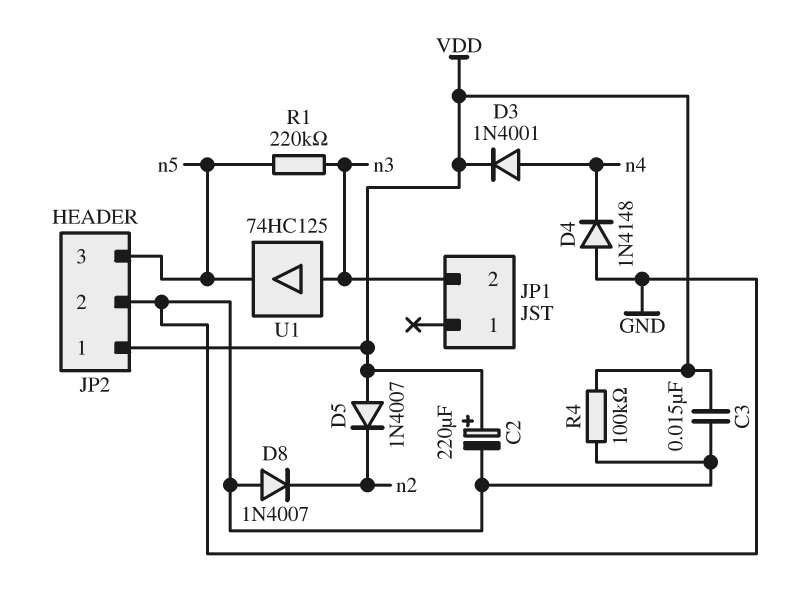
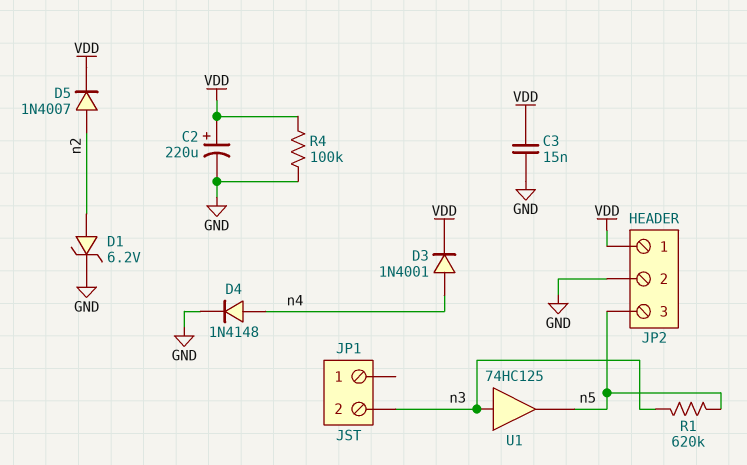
D1: none -> zener 6.2V (A n2, K GND)
D4: diode 1N4148 (A GND, K n4) -> diode 1N4148 (A n4, K GND)
D5: diode 1N4007 (A VDD, K n2) -> diode 1N4007 (A n2, K VDD)
D8: diode 1N4007 (A GND, K n2) -> none
R1: 220k (n3, n5) -> 620k (n3, n5)

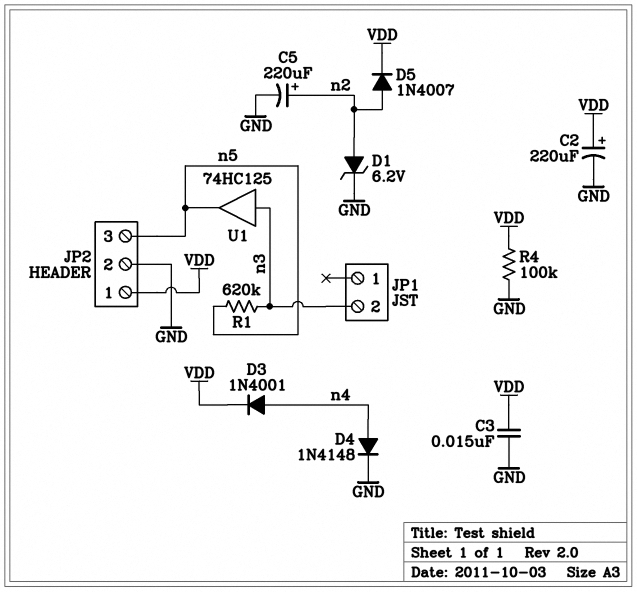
C5: none -> 220uF (plus n2, minus GND)

